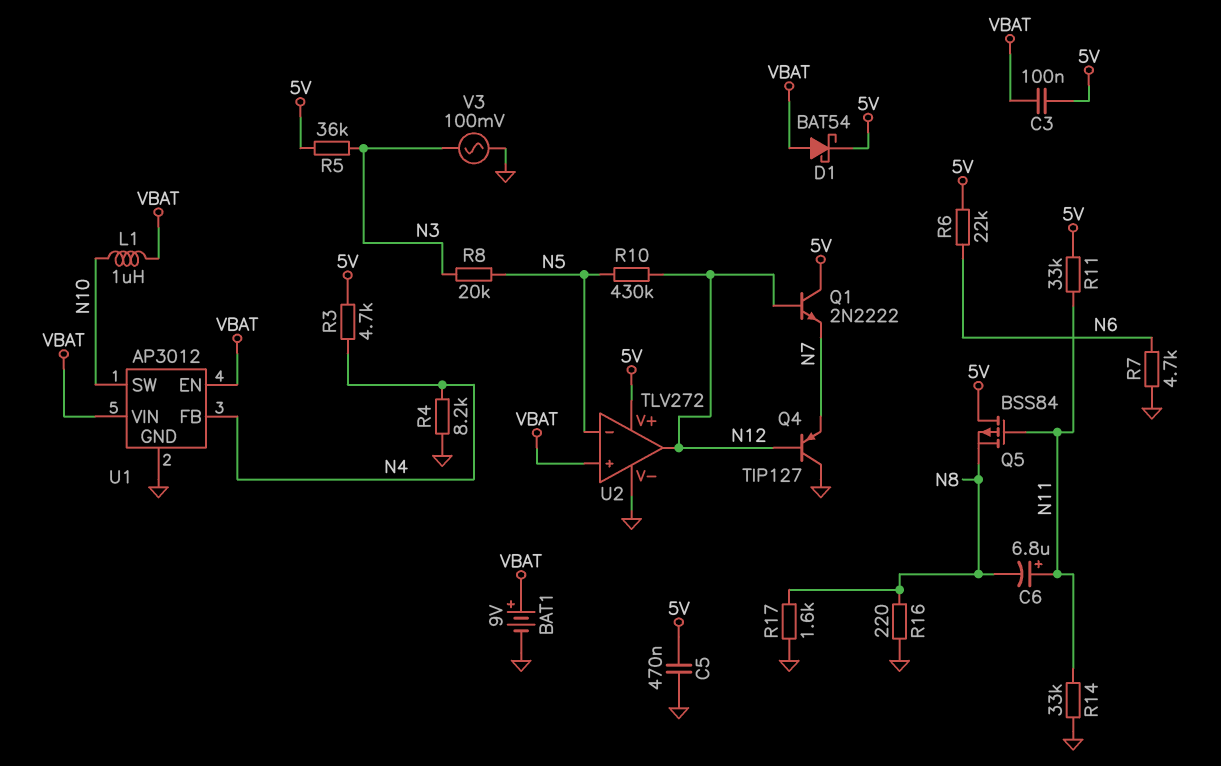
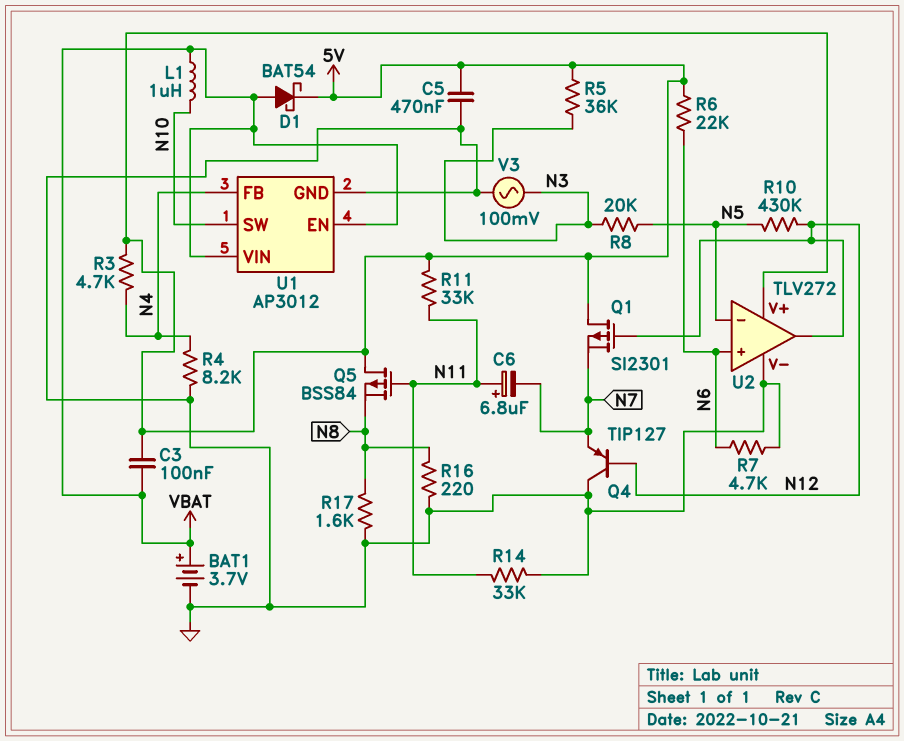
BAT1: 9V (plus VBAT, minus GND) -> 3.7V (plus VBAT, minus GND)
C6: 6.8uF (plus N11, minus N8) -> 6.8uF (plus N11, minus N7)
Q1: NPN 2N2222 (B N12, C 5V, E N7) -> PMOS SI2301 (G N12, D 5V, S N7)
U2 pin in+: VBAT -> N6

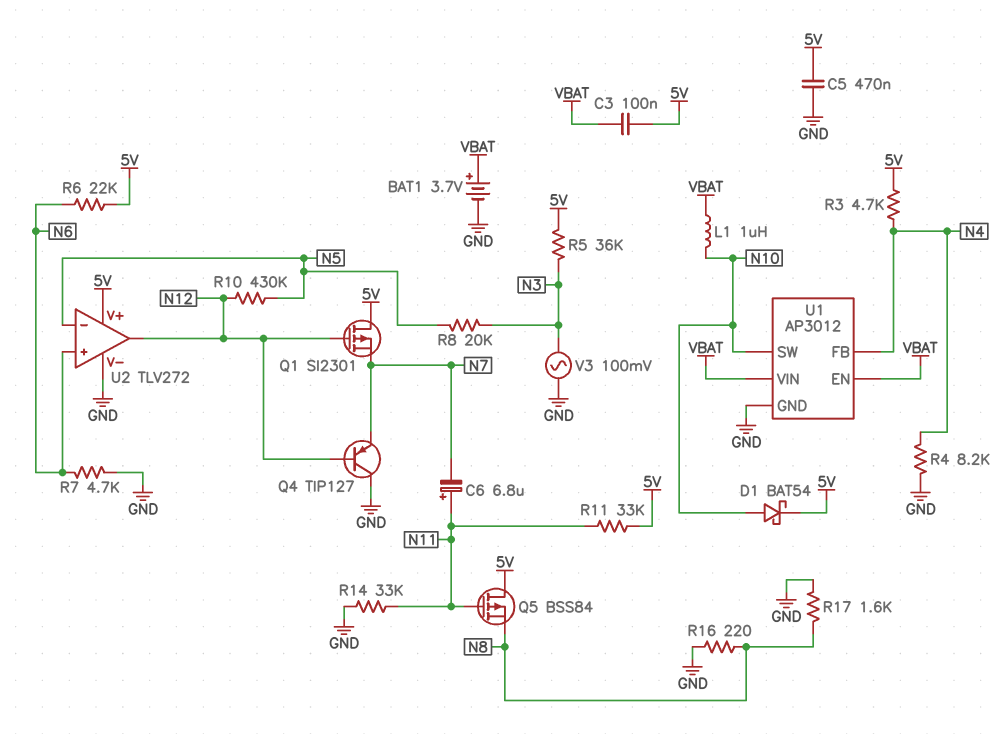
D1: schottky BAT54 (A VBAT, K 5V) -> schottky BAT54 (A N10, K 5V)

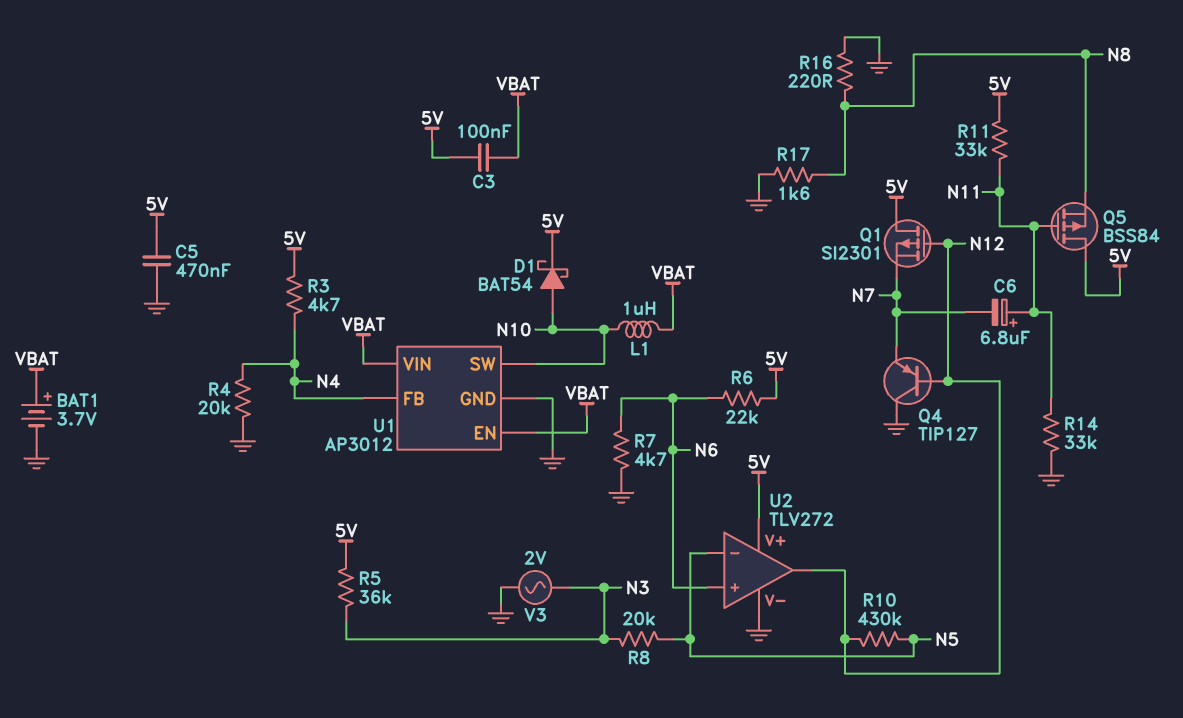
R4: 8.2k (GND, N4) -> 20k (GND, N4)
V3: AC 100mV (GND, N3) -> AC 2V (GND, N3)

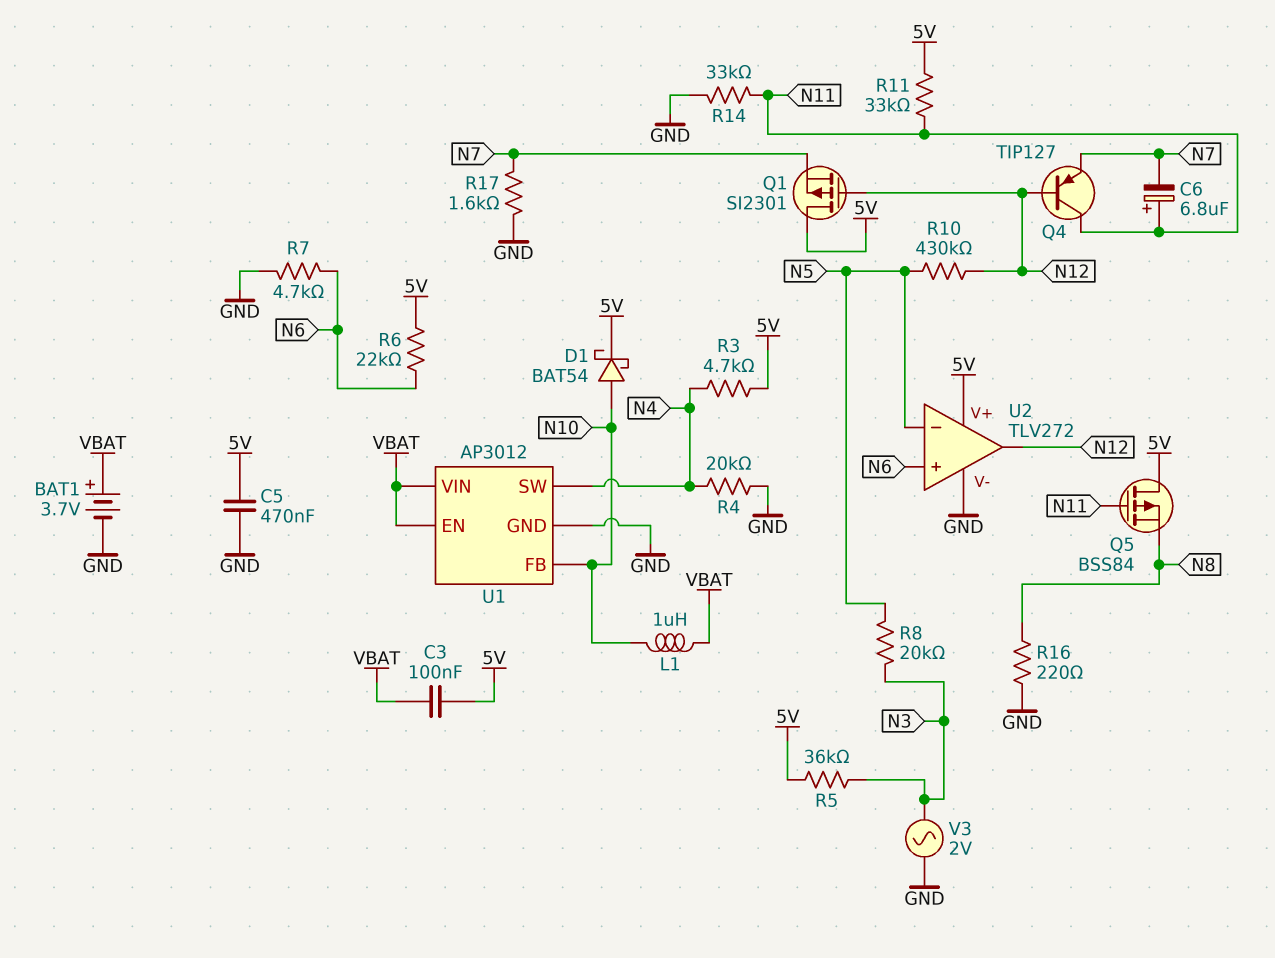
Q4: PNP TIP127 (B N12, C GND, E N7) -> PNP TIP127 (B N12, C N11, E N7)
R17: 1.6k (GND, N8) -> 1.6k (GND, N7)
U1 pin FB: N4 -> N10
U1 pin SW: N10 -> N4

